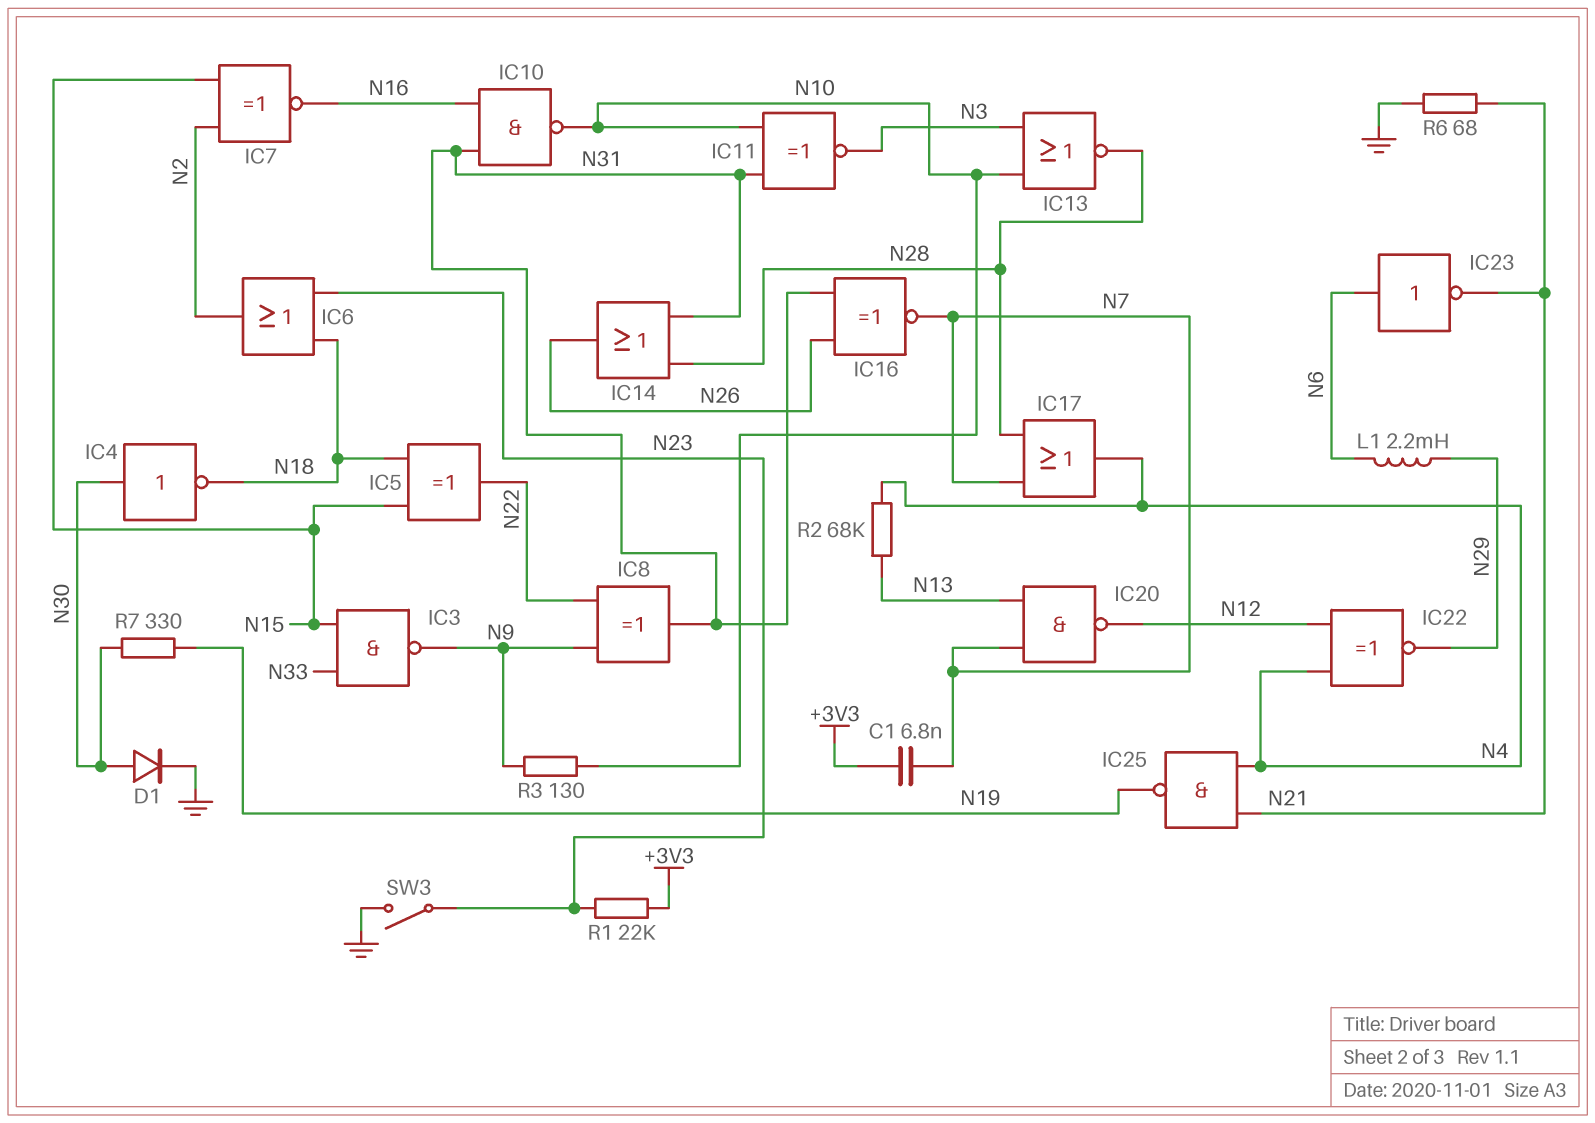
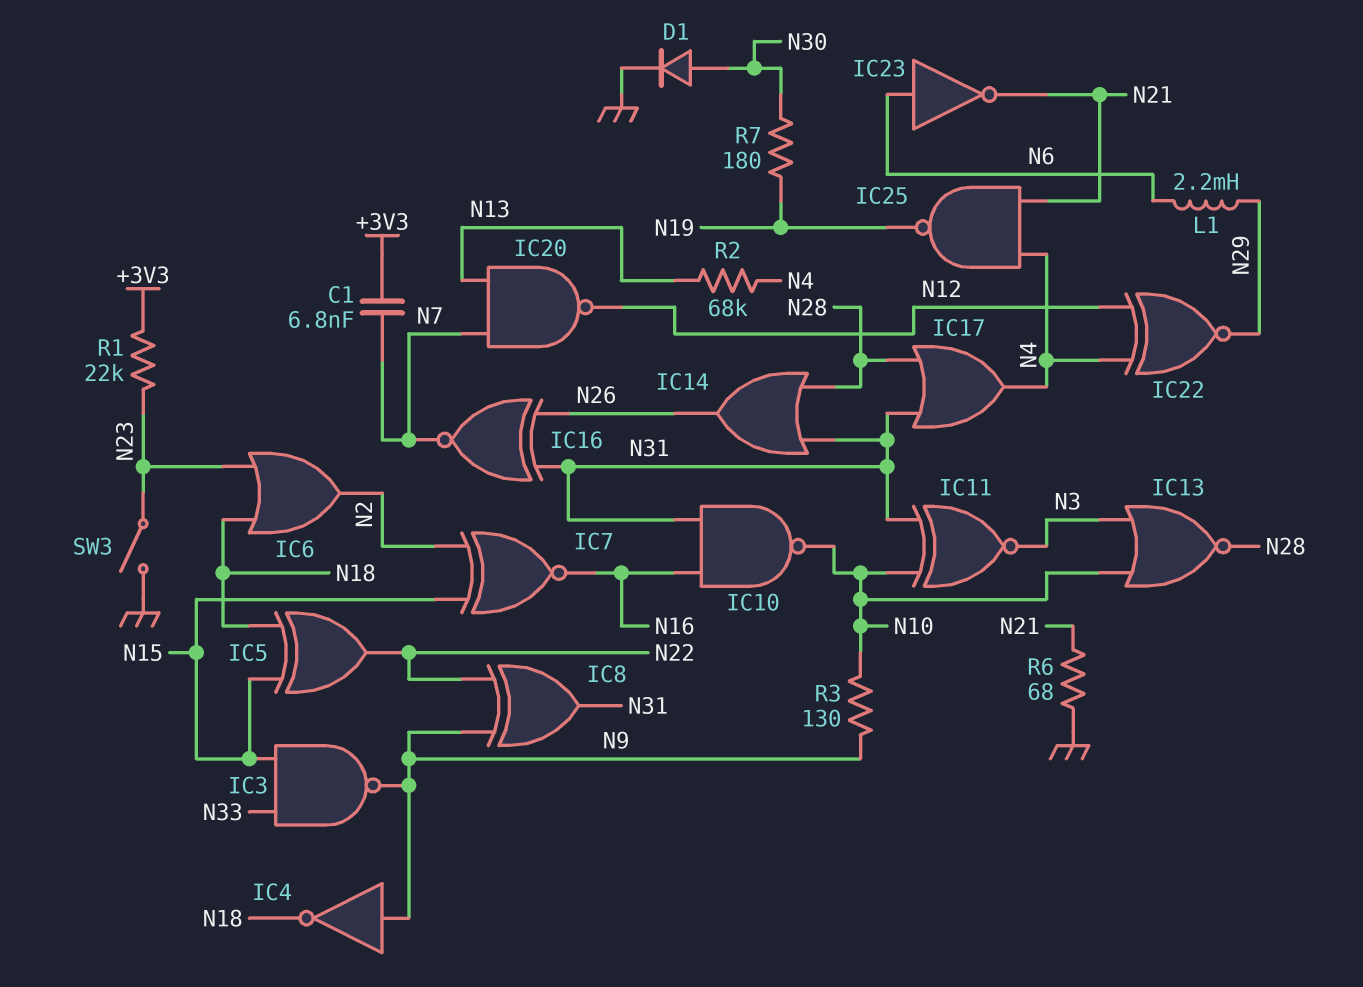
IC4: NOT (in N30, out N18) -> NOT (in N9, out N18)
IC17: OR (in N7, in N28, out N4) -> OR (in N28, in N31, out N4)
R7: 330 (N19, N30) -> 180 (N19, N30)

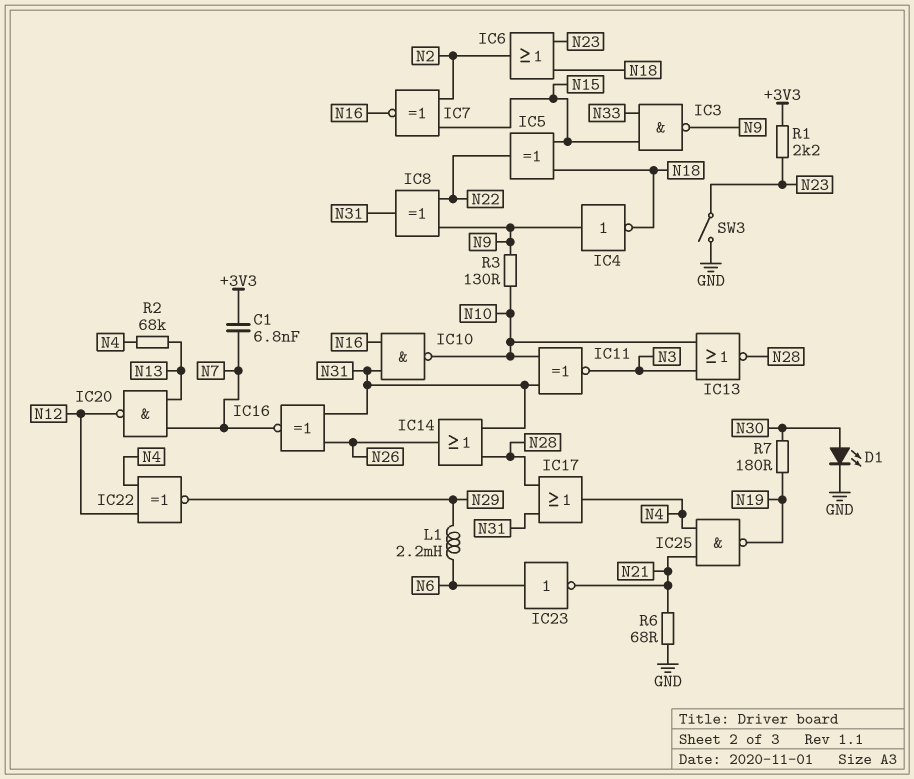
D1: diode (A N30, K GND) -> LED (A N30, K GND)
R1: 22k (+3V3, N23) -> 2.2k (+3V3, N23)

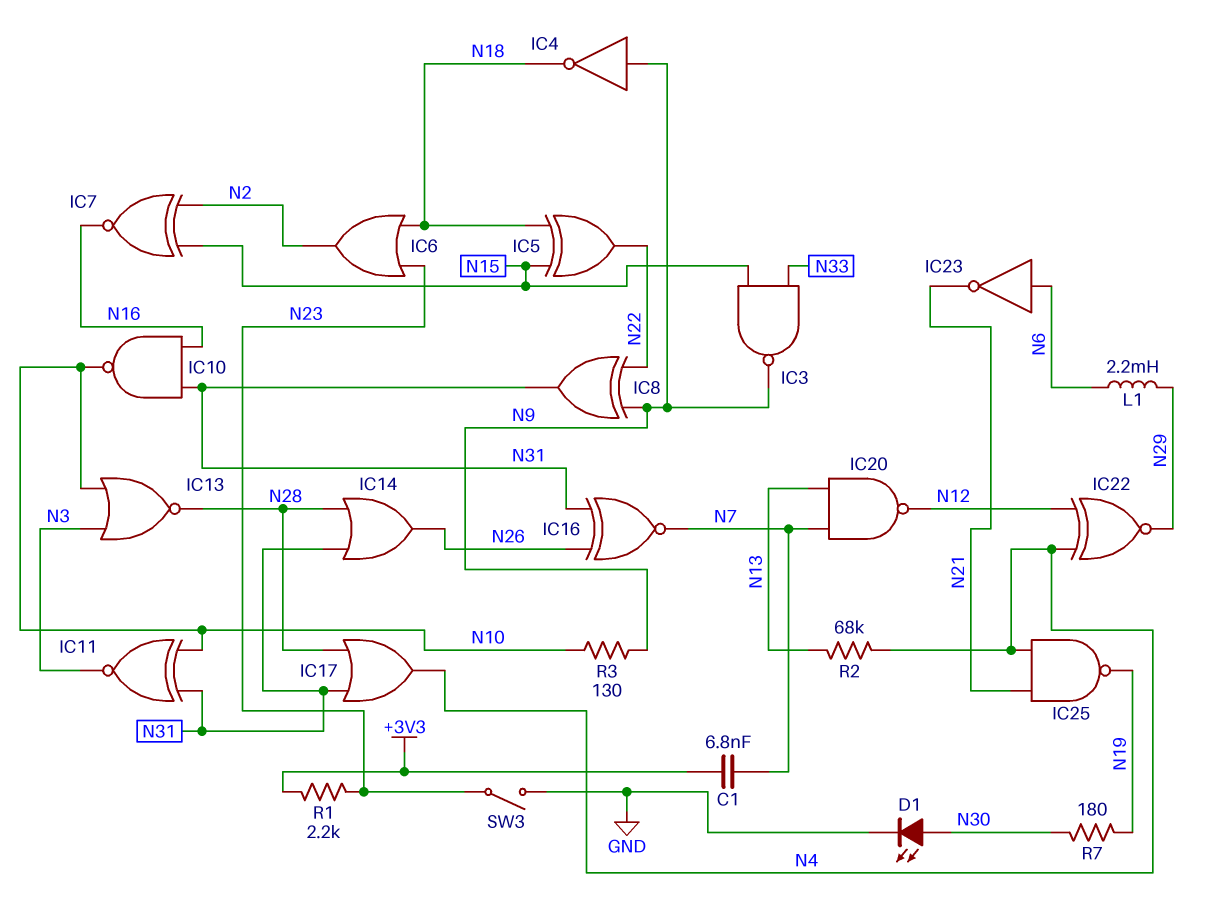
R6: 68 (GND, N21) -> none

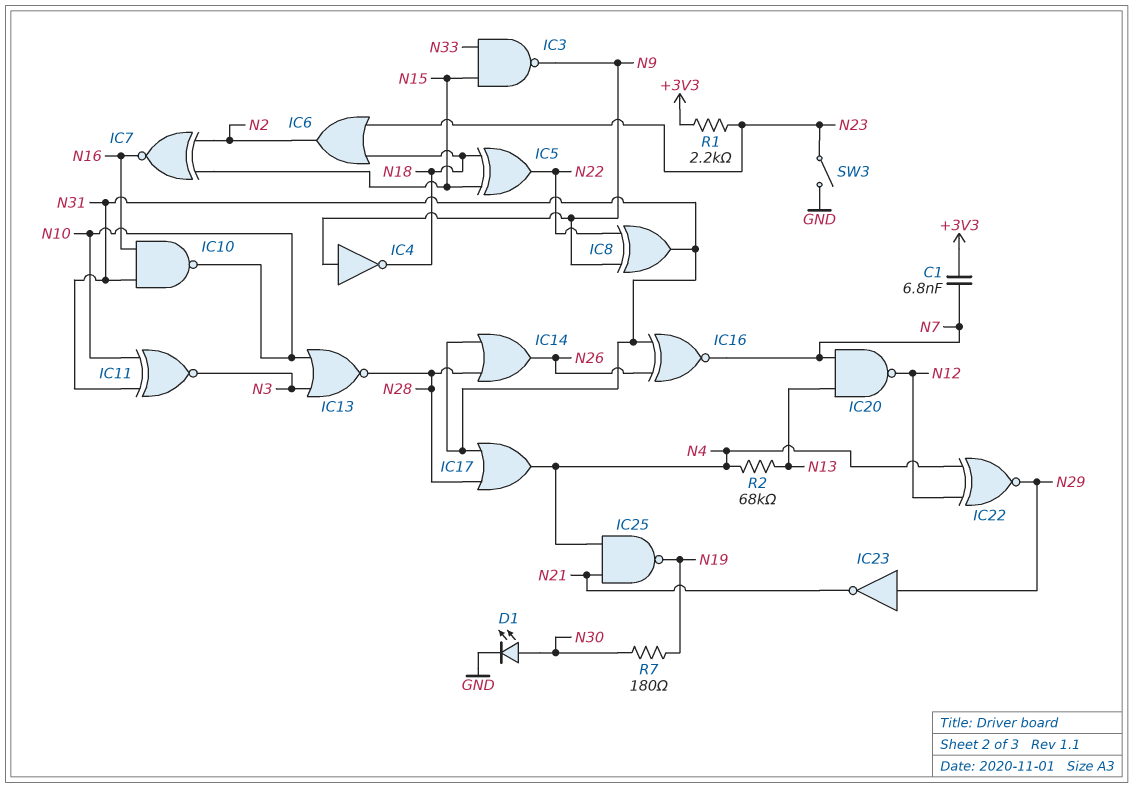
IC23: NOT (in N6, out N21) -> NOT (in N29, out N21)
L1: 2.2mH (N6, N29) -> none
R3: 130 (N9, N10) -> none

